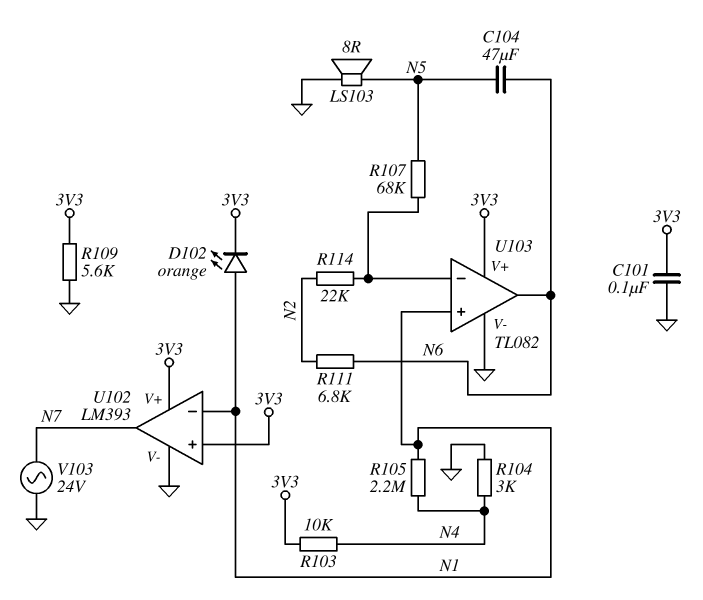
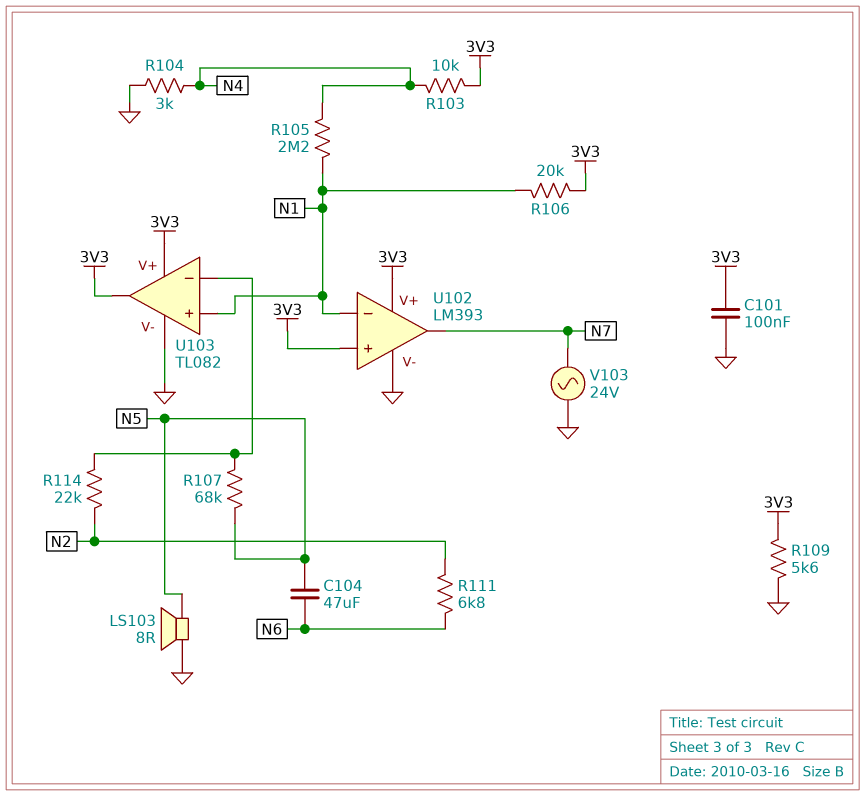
D102: LED orange (A N1, K 3V3) -> none
R106: none -> 20k (3V3, N1)
U103 pin out: N6 -> 3V3

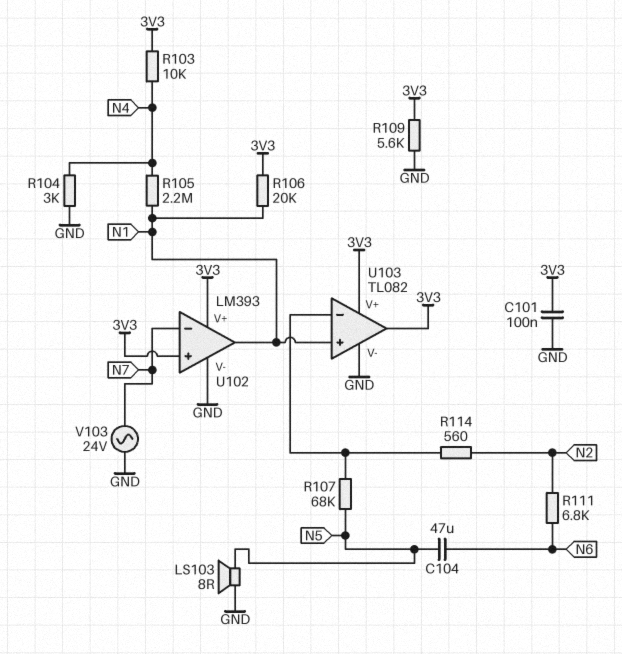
R114: 22k (N2, U103/in-) -> 560 (N2, U103/in-)
U102 pin in-: N1 -> N7
U102 pin out: N7 -> N1

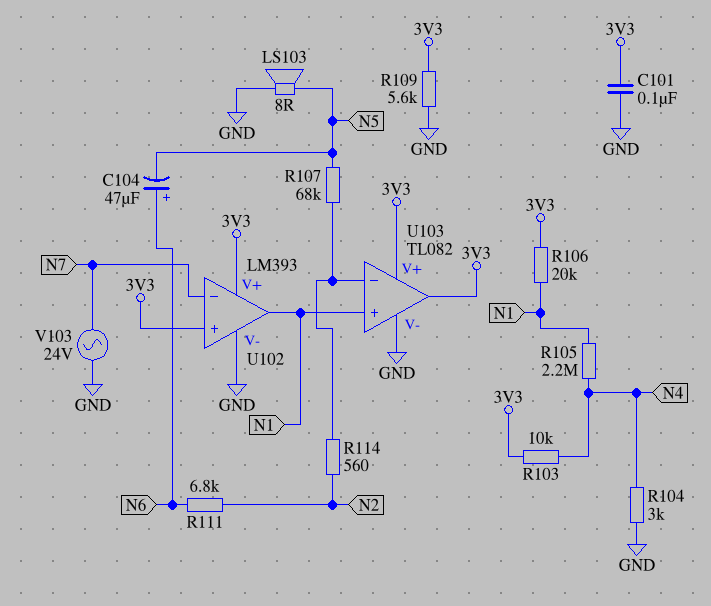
C104: 47uF (N5, N6) -> 47uF (plus N6, minus N5)

